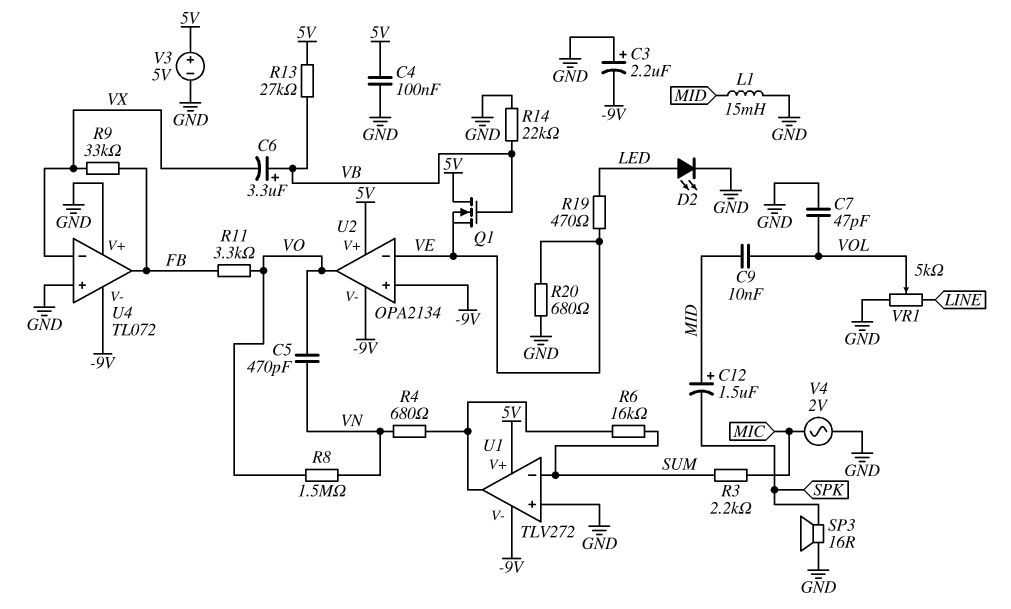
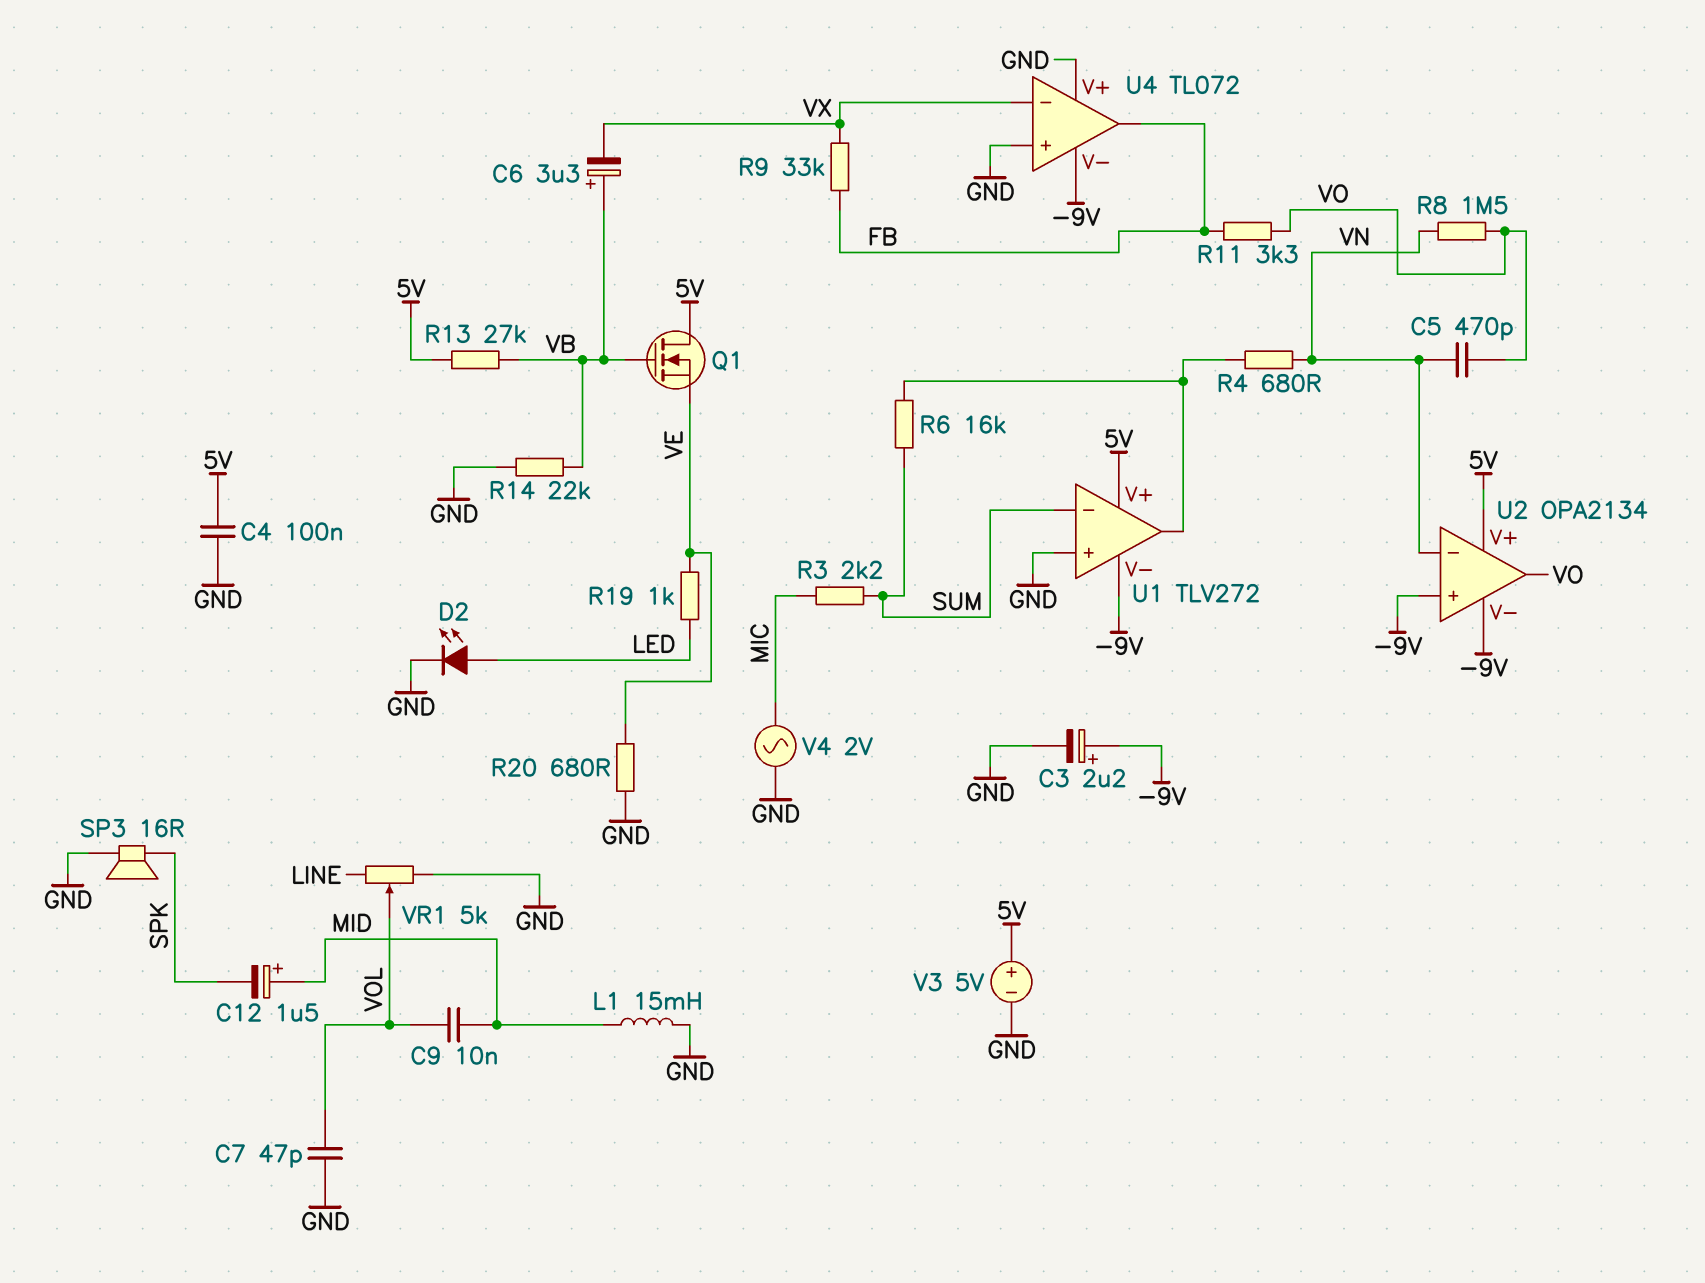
C3: 2.2uF (plus GND, minus -9V) -> 2.2uF (plus -9V, minus GND)
R19: 470 (LED, VE) -> 1k (LED, VE)
U2 pin in-: VE -> VN

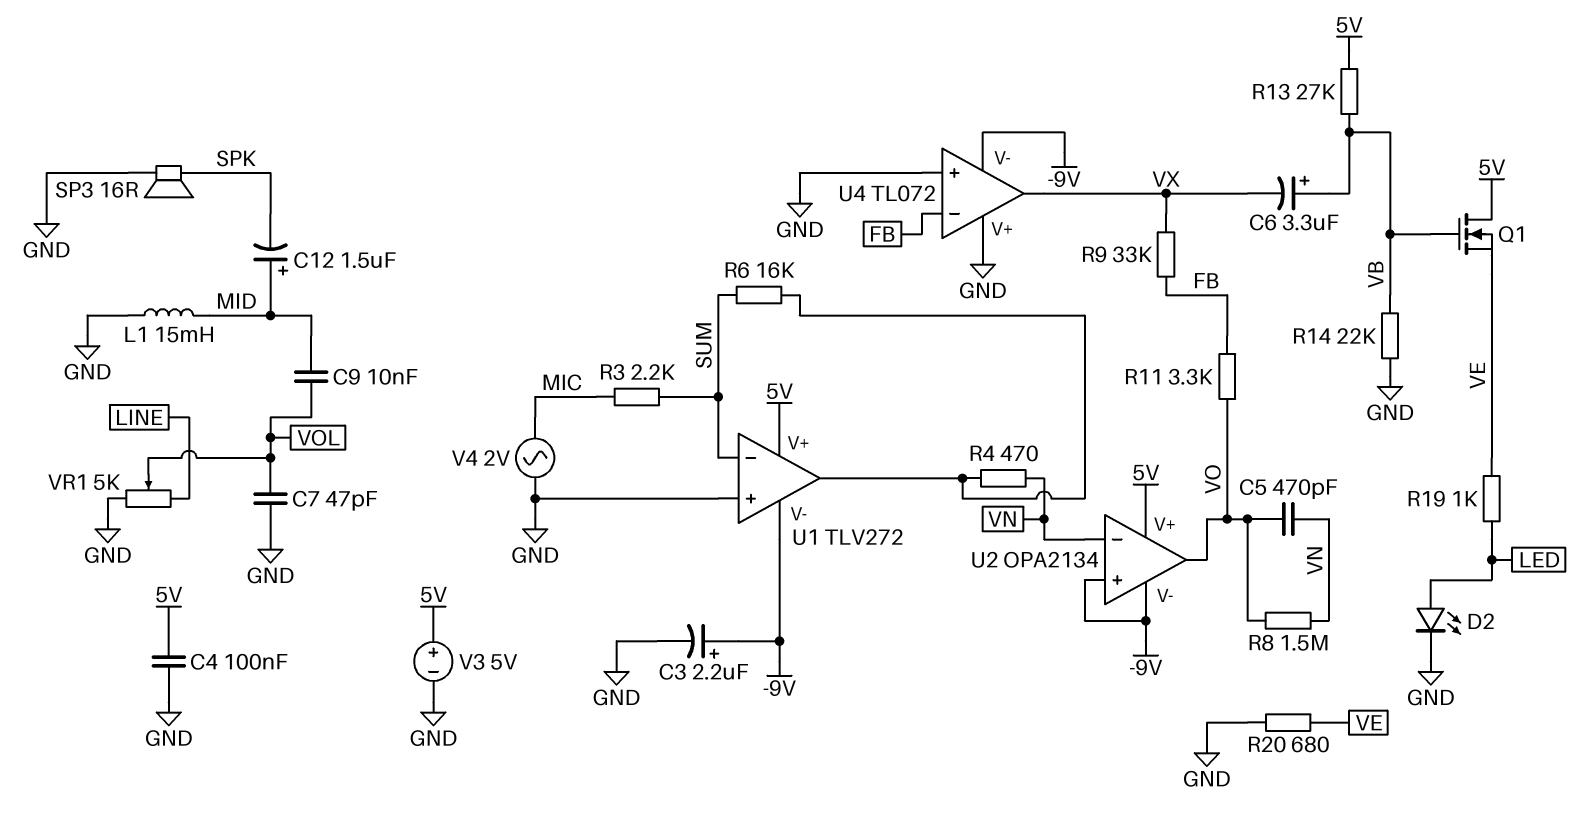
R4: 680 (U1/out, VN) -> 470 (U1/out, VN)
U4 pin in-: VX -> FB
U4 pin out: FB -> VX

